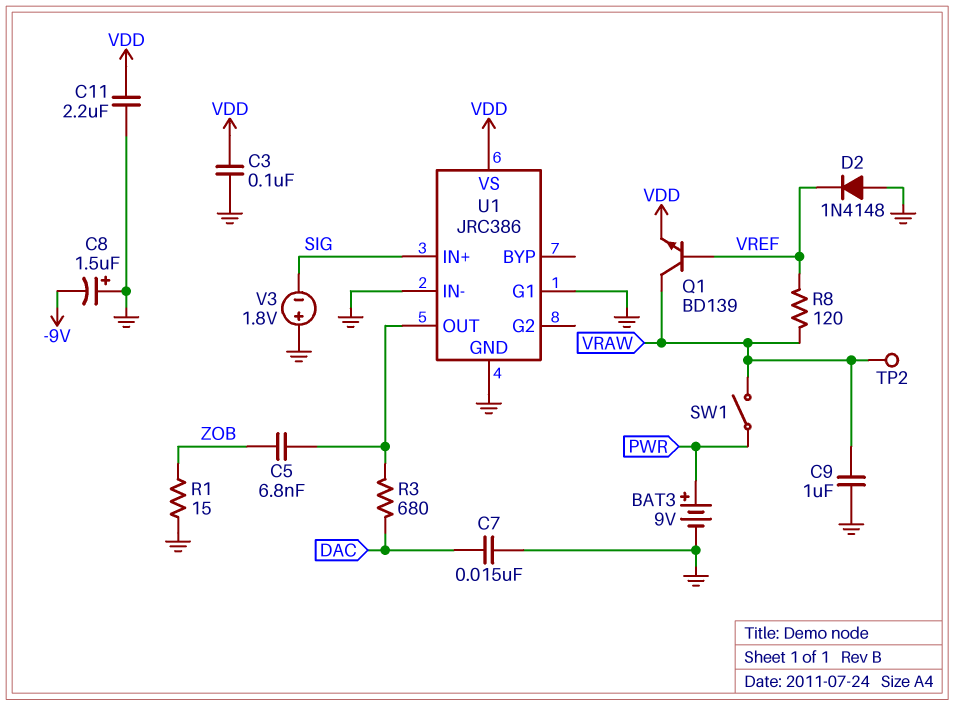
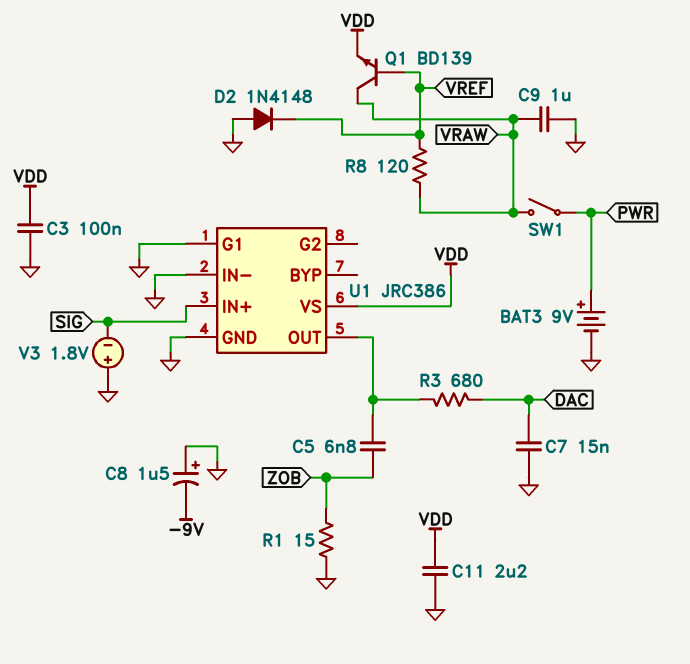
TP2: test point (VRAW) -> none

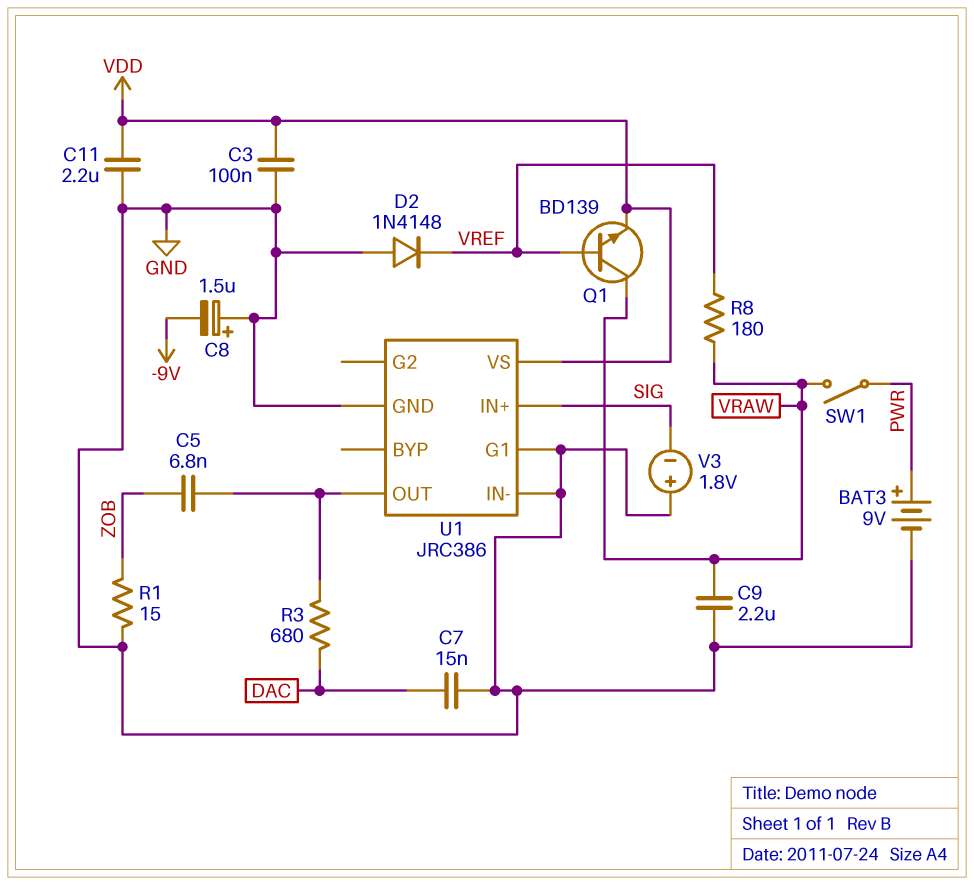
C9: 1uF (GND, VRAW) -> 2.2uF (GND, VRAW)
R8: 120 (VRAW, VREF) -> 180 (VRAW, VREF)

